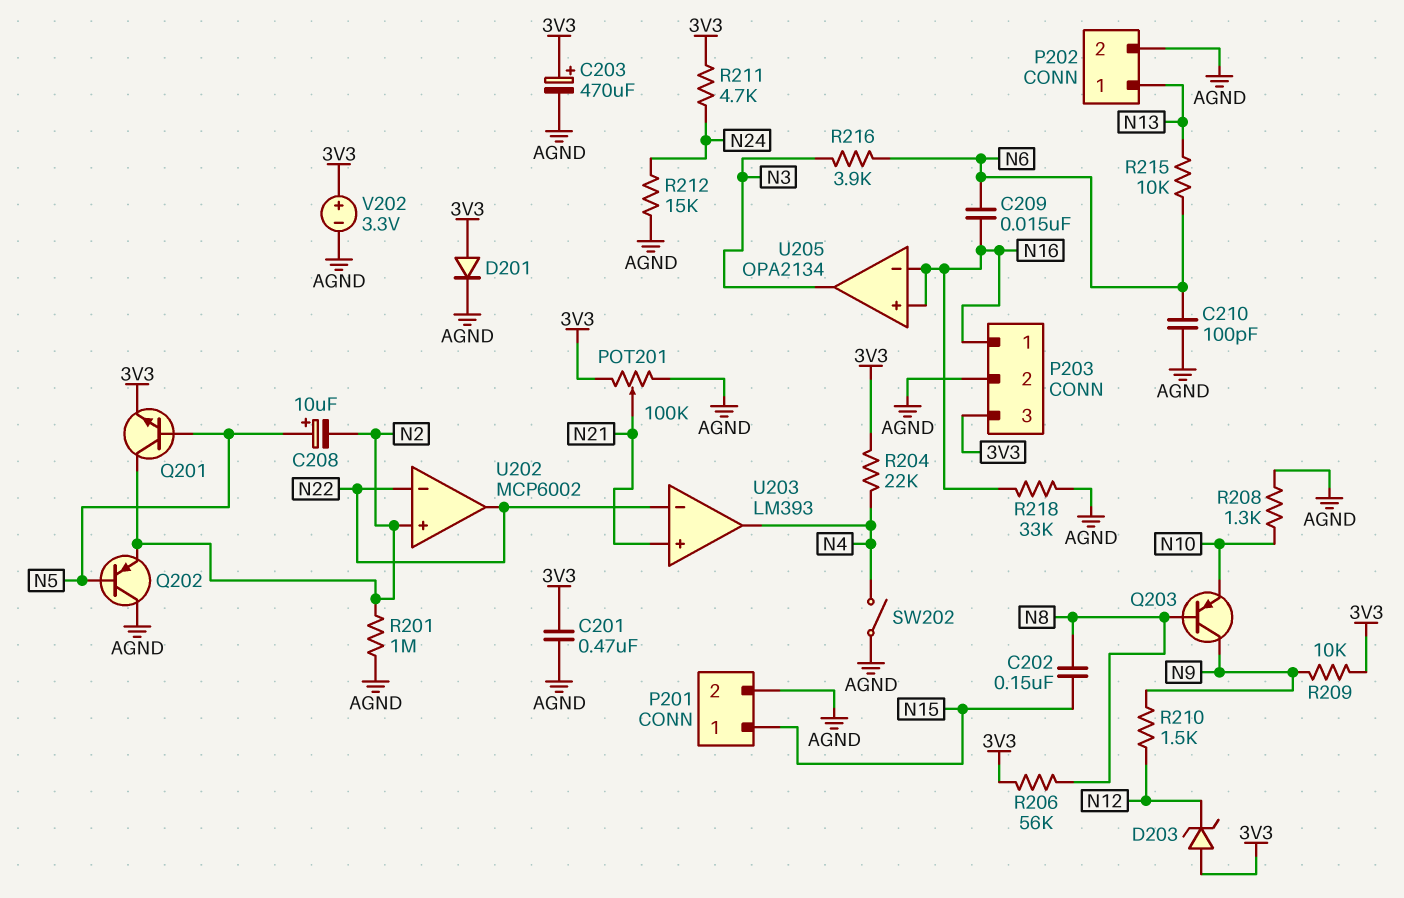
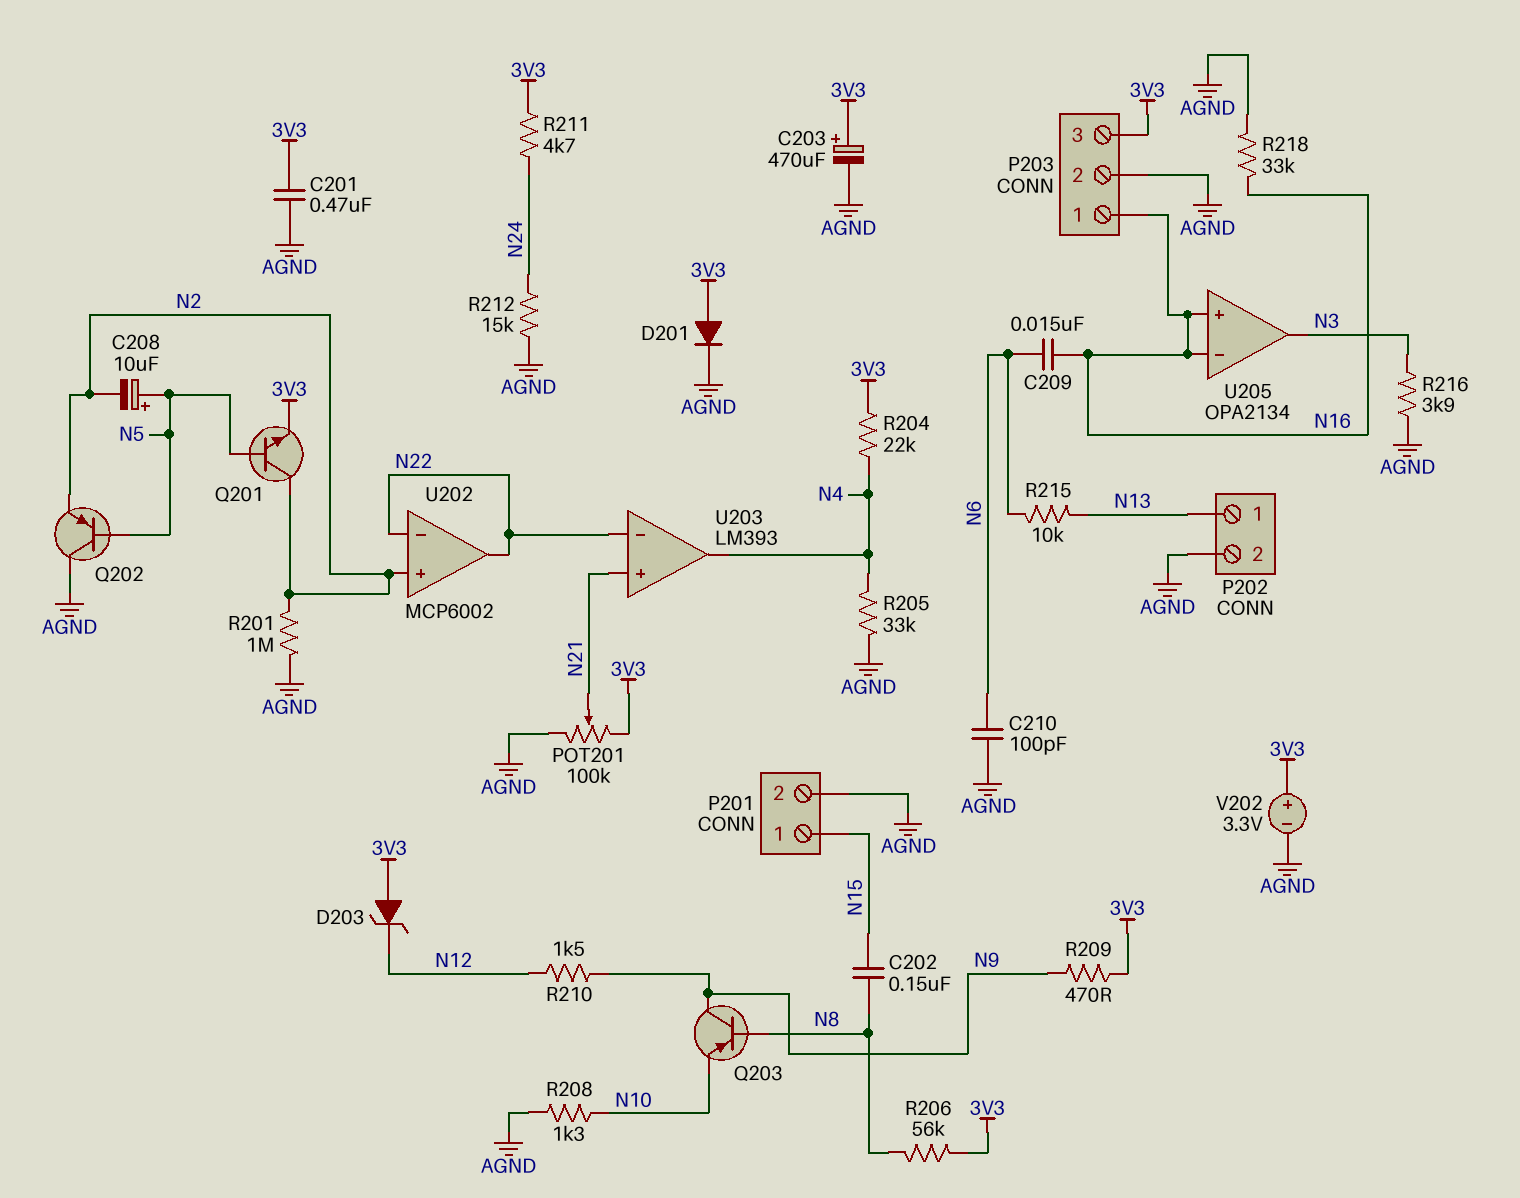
R205: none -> 33k (AGND, N4)
R209: 10k (3V3, N9) -> 470 (3V3, N9)
R216: 3.9k (N3, N6) -> 3.9k (AGND, N3)
SW202: switch (AGND, N4) -> none

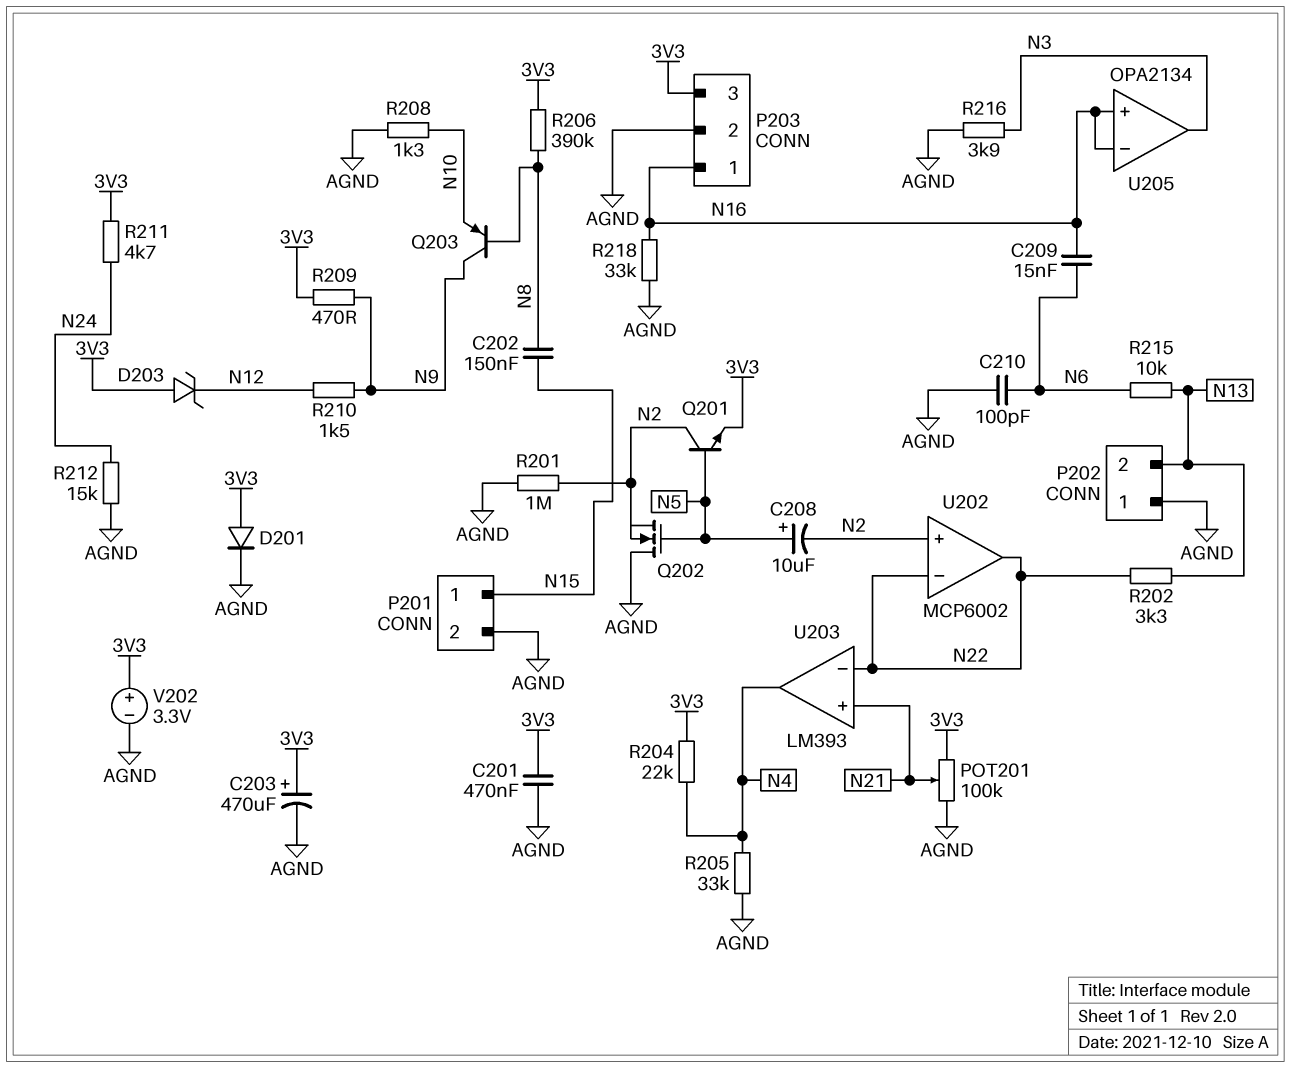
P202 pin 1: N13 -> AGND
P202 pin 2: AGND -> N13
Q202: PNP (B N5, C AGND, E N2) -> NMOS (G N5, D AGND, S N2)
R202: none -> 3.3k (N13, N22)
R206: 56k (3V3, N8) -> 390k (3V3, N8)

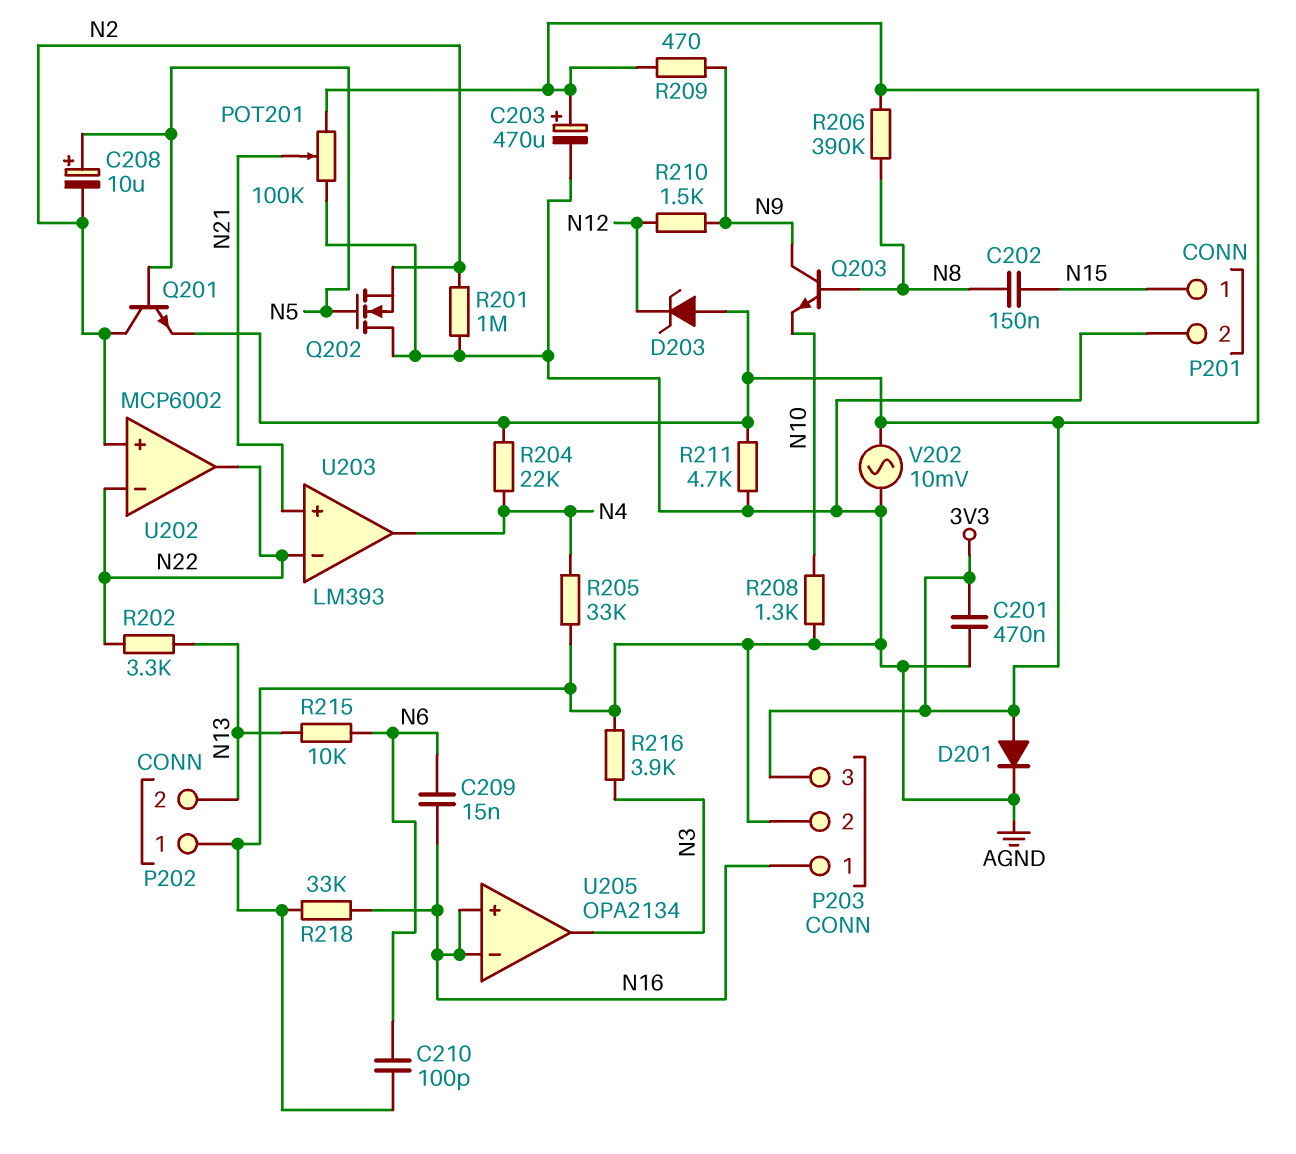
Q203: PNP (B N8, C N9, E N10) -> NPN (B N8, C N9, E N10)
R211: 4.7k (3V3, N24) -> 4.7k (3V3, AGND)
R212: 15k (AGND, N24) -> none
V202: 3.3V (plus 3V3, minus AGND) -> AC 10mV (3V3, AGND)

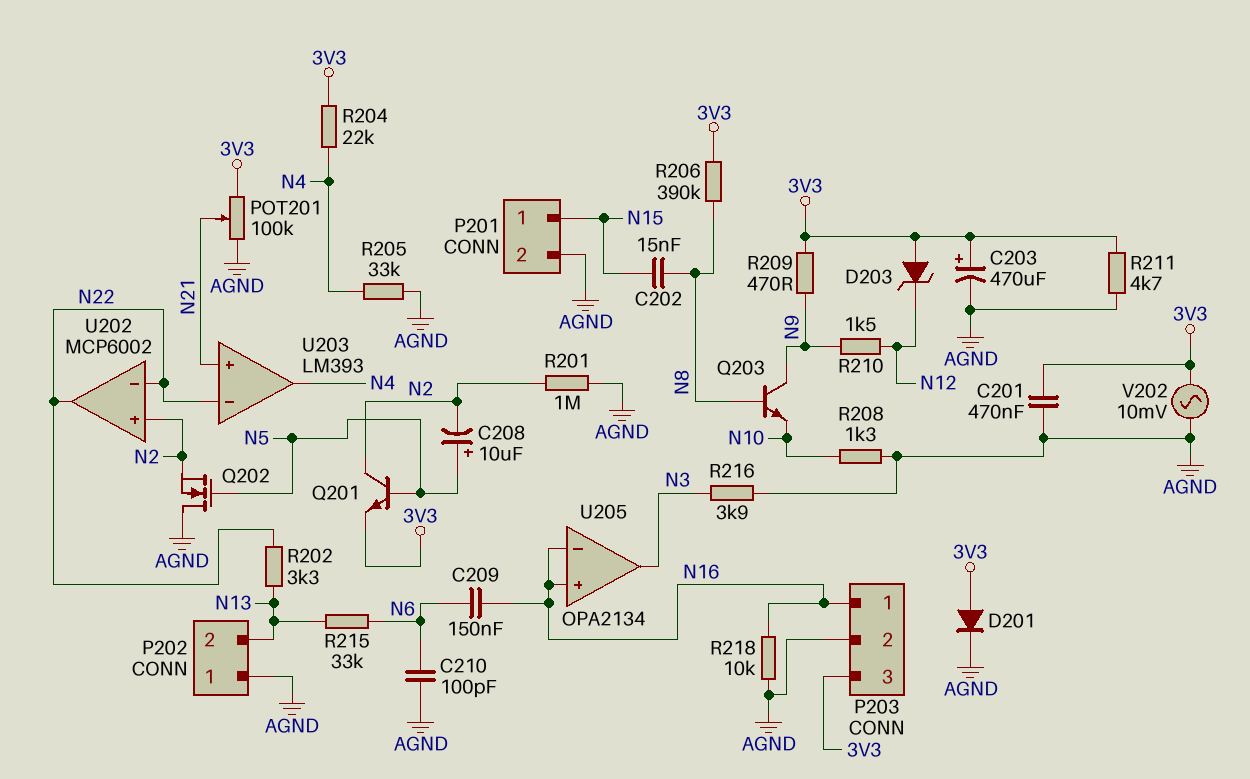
C202: 150nF (N8, N15) -> 15nF (N8, N15)
C209: 15nF (N6, N16) -> 150nF (N6, N16)
R215: 10k (N6, N13) -> 33k (N6, N13)
R218: 33k (AGND, N16) -> 10k (AGND, N16)

